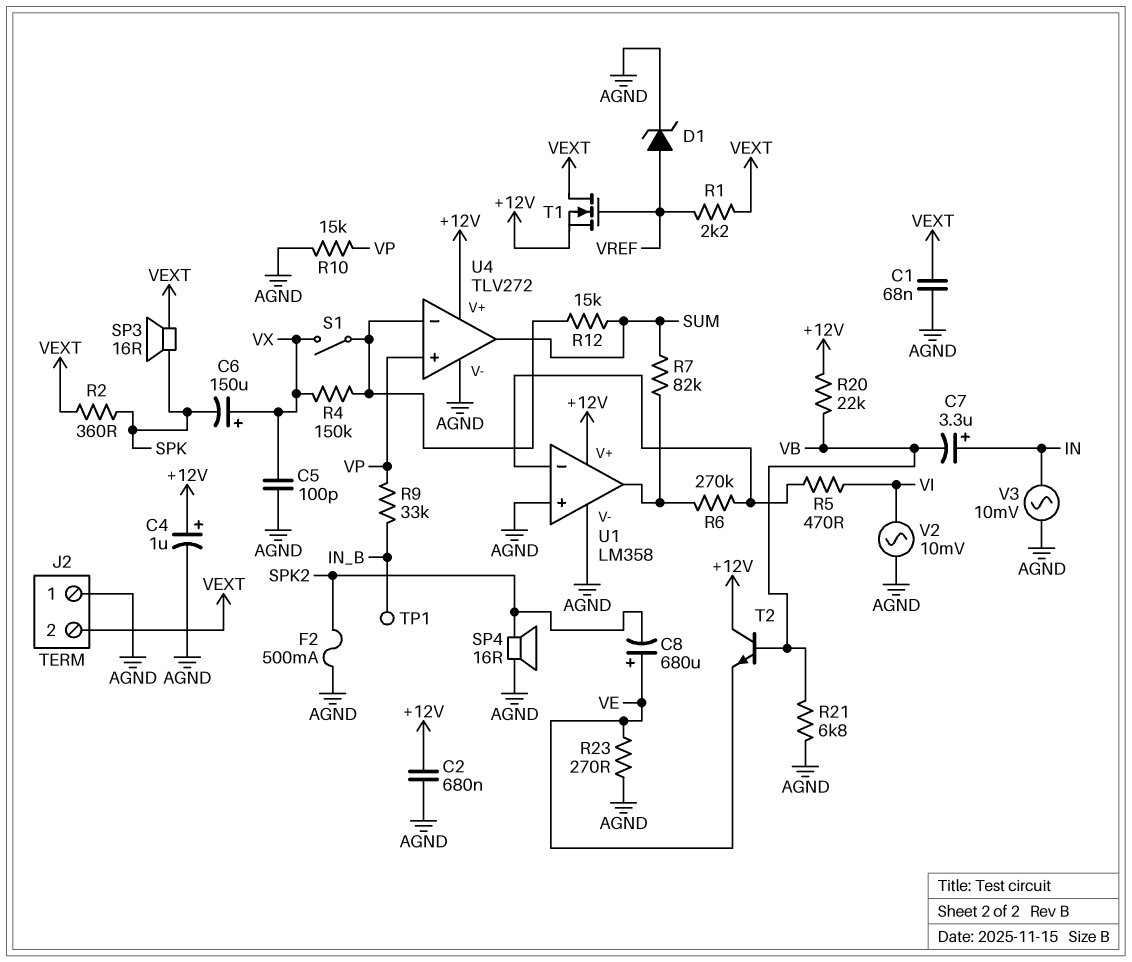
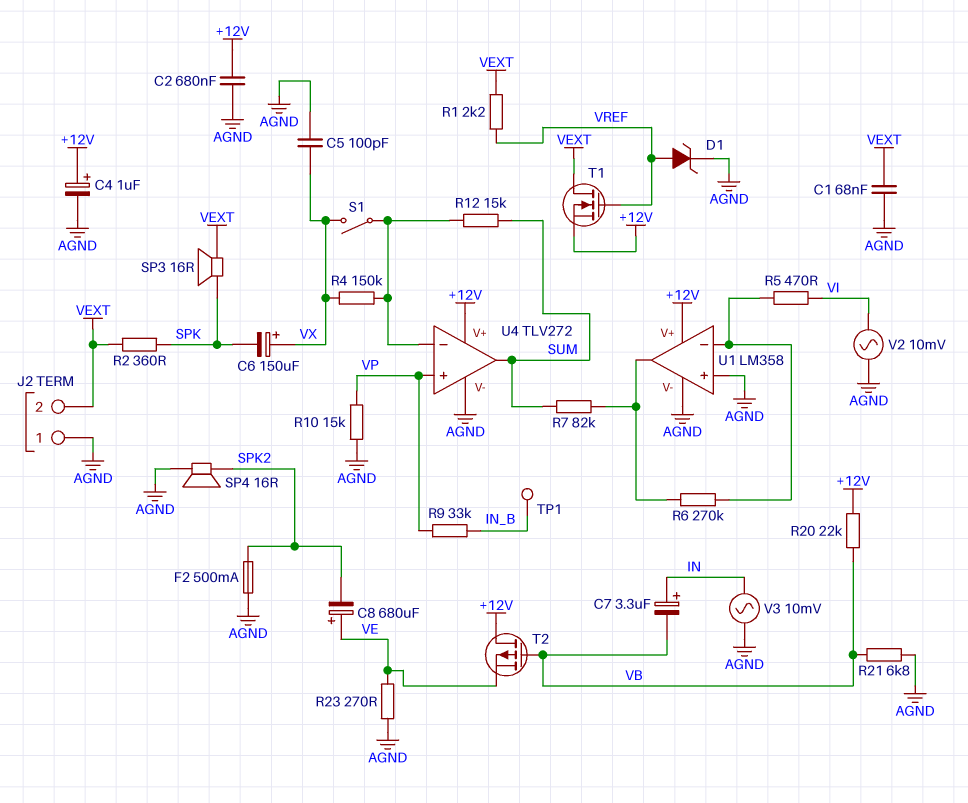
T2: NPN (B VB, C +12V, E VE) -> PMOS (G VB, D +12V, S VE)

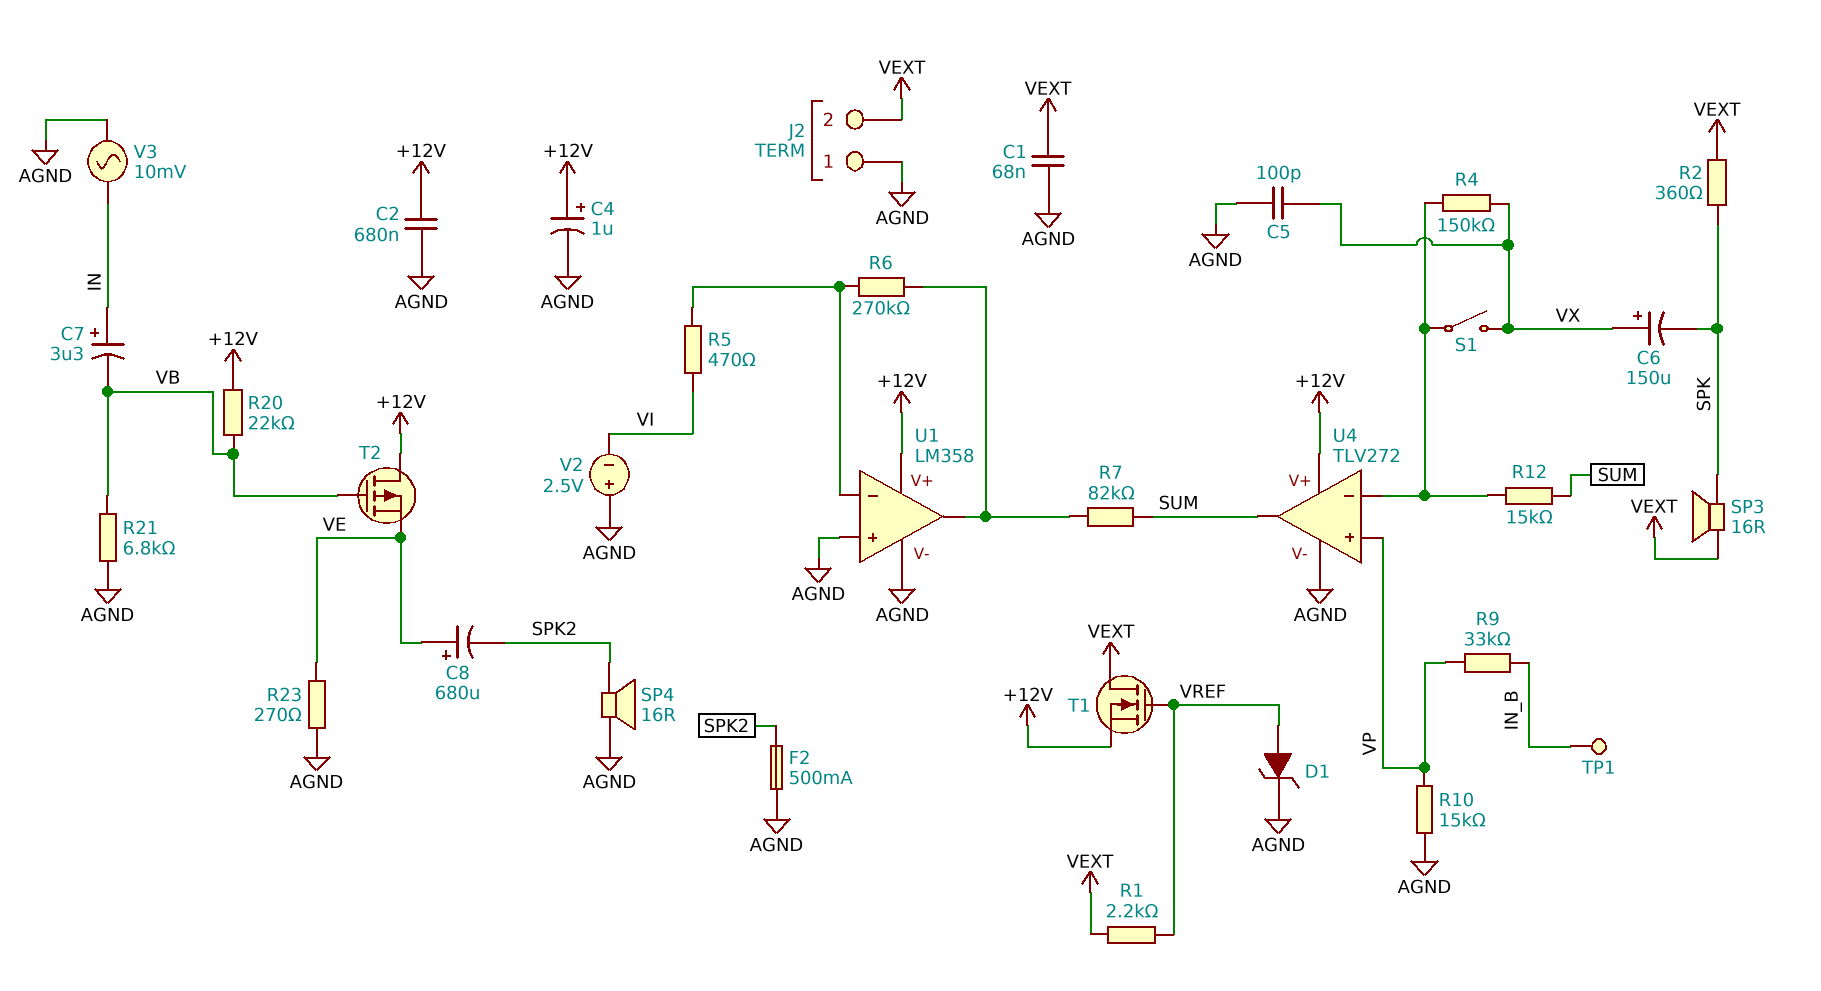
V2: AC 10mV (AGND, VI) -> 2.5V (plus AGND, minus VI)

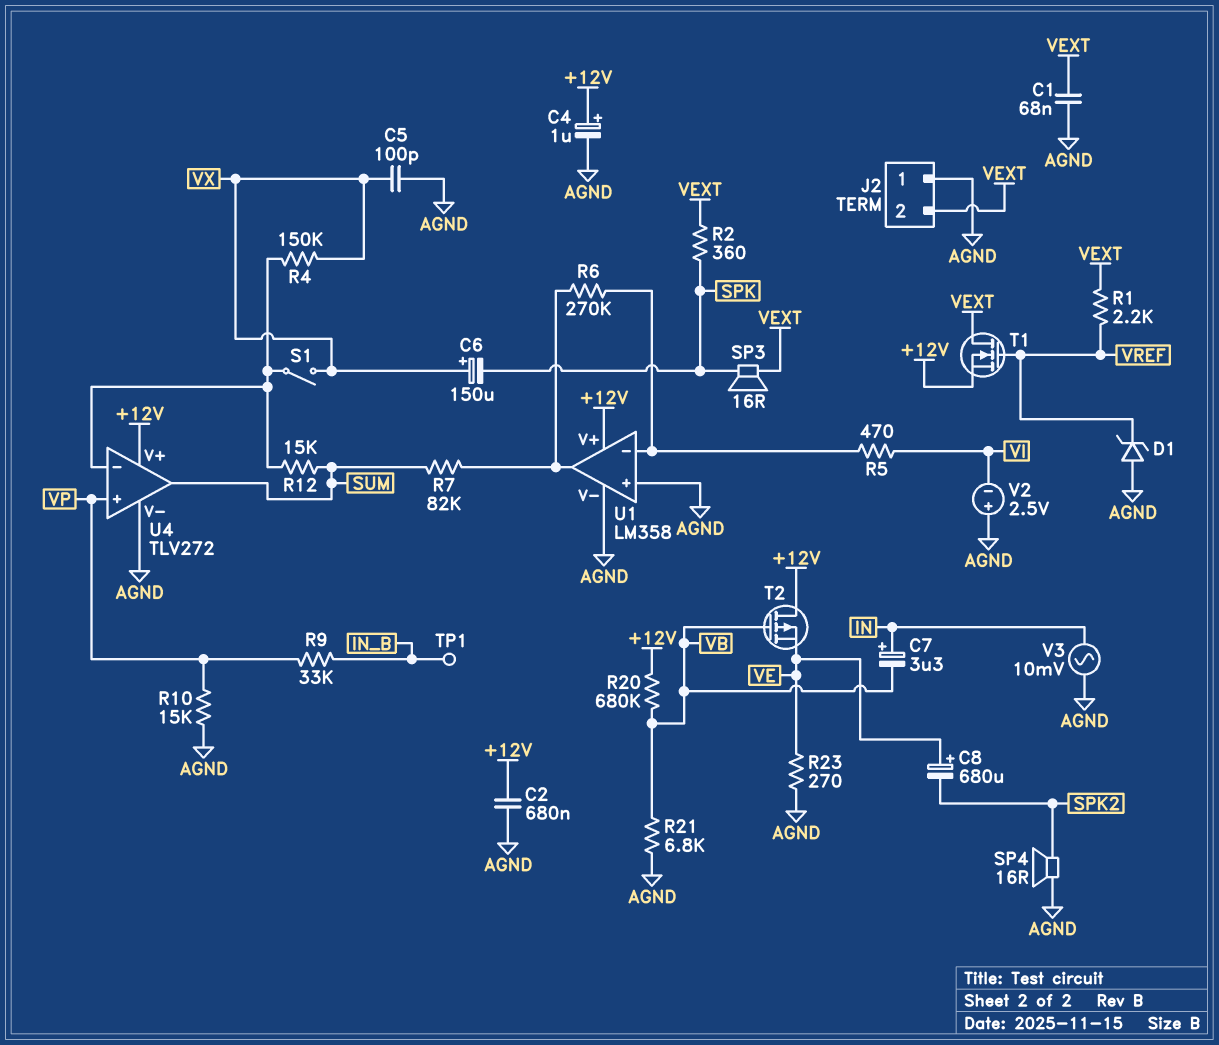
D1: zener (A VREF, K AGND) -> zener (A AGND, K VREF)
F2: 500mA (AGND, SPK2) -> none
R20: 22k (+12V, VB) -> 680k (+12V, VB)

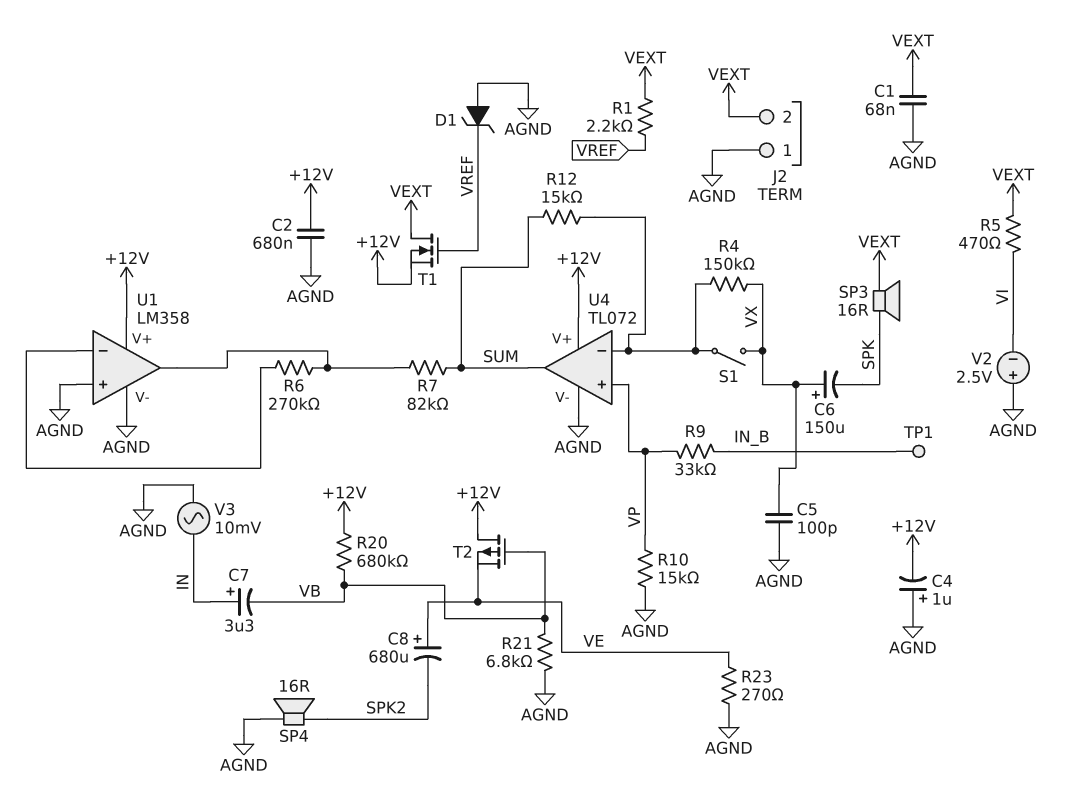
C4: 1uF (plus +12V, minus AGND) -> 1uF (plus AGND, minus +12V)
R2: 360 (SPK, VEXT) -> none
R5: 470 (U1/in-, VI) -> 470 (VEXT, VI)
U4: TLV272 -> TL072

